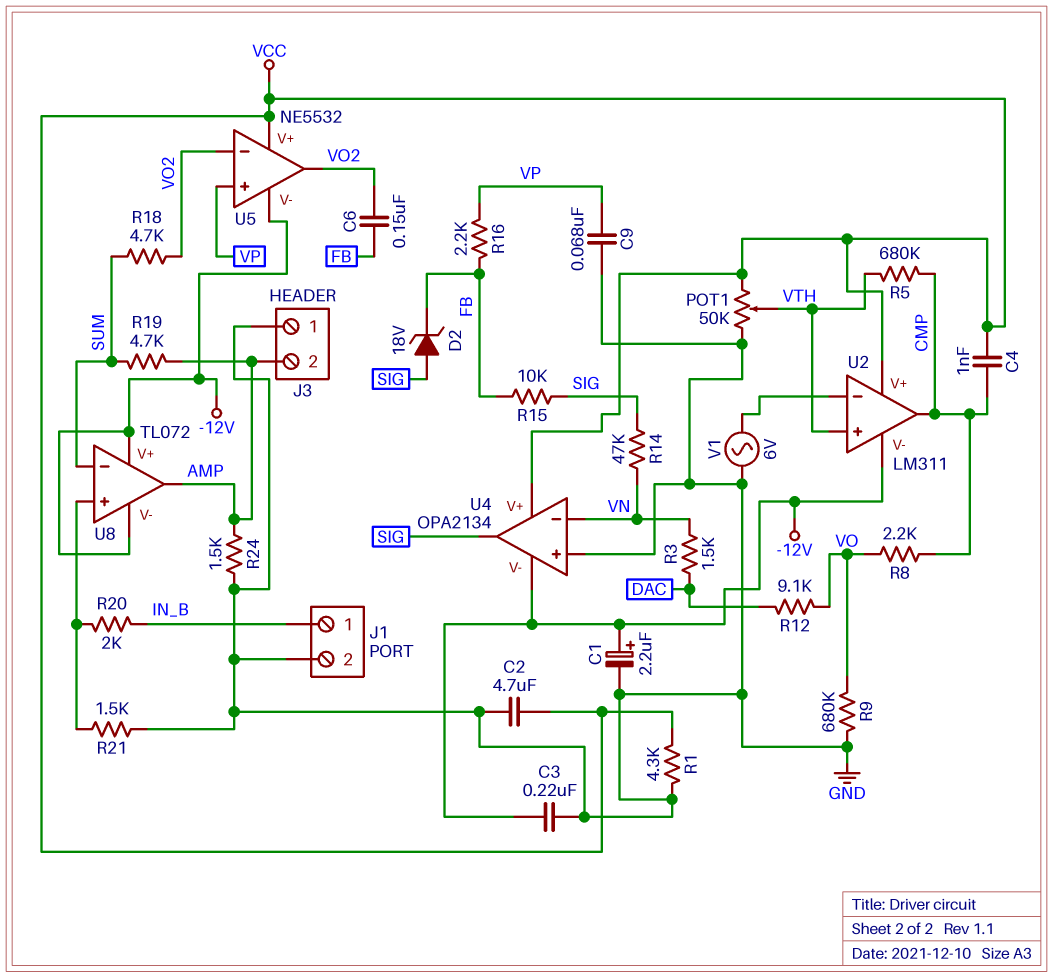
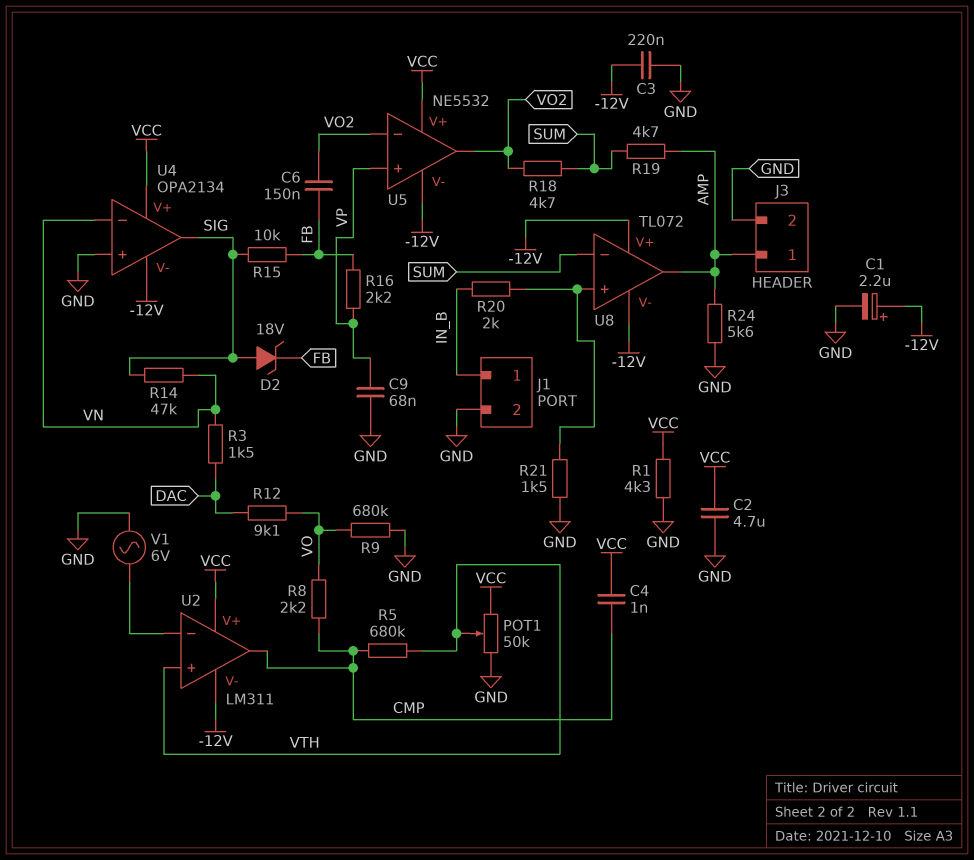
J3 pin 1: GND -> AMP
J3 pin 2: AMP -> GND
R24: 1.5k (AMP, GND) -> 5.6k (AMP, GND)

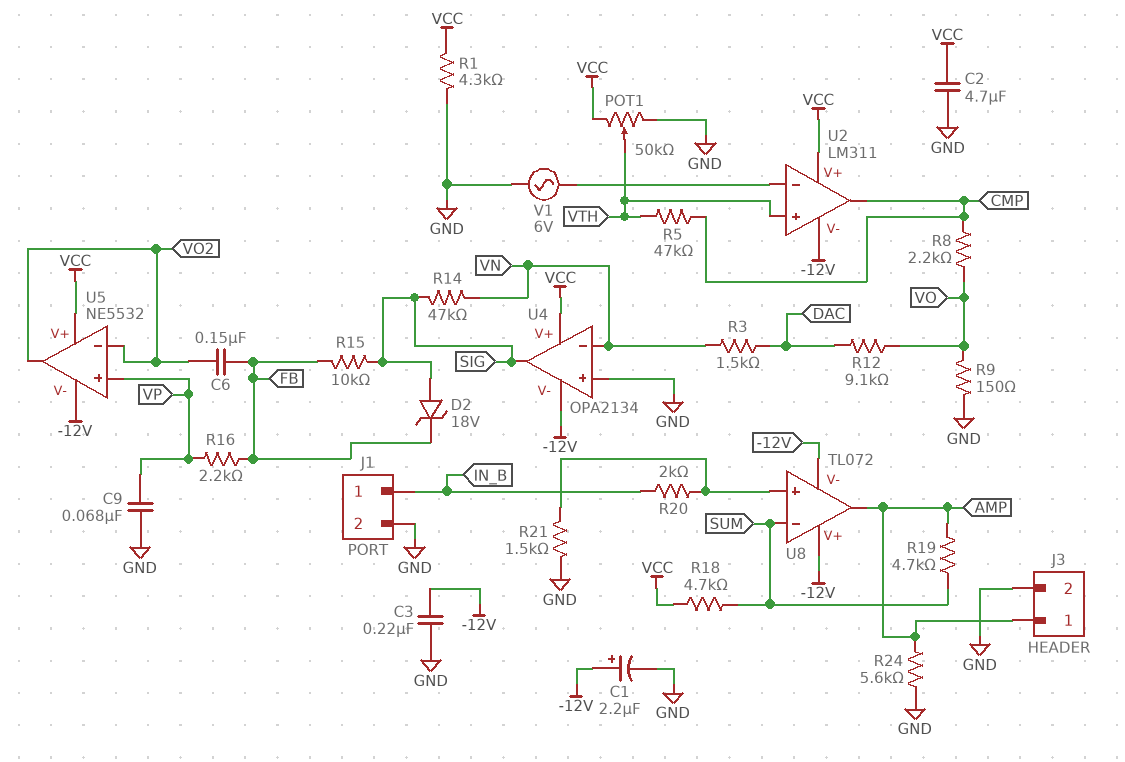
C4: 1nF (CMP, VCC) -> none
R5: 680k (CMP, VTH) -> 47k (CMP, VTH)
R9: 680k (GND, VO) -> 150 (GND, VO)
R18: 4.7k (SUM, VO2) -> 4.7k (SUM, VCC)

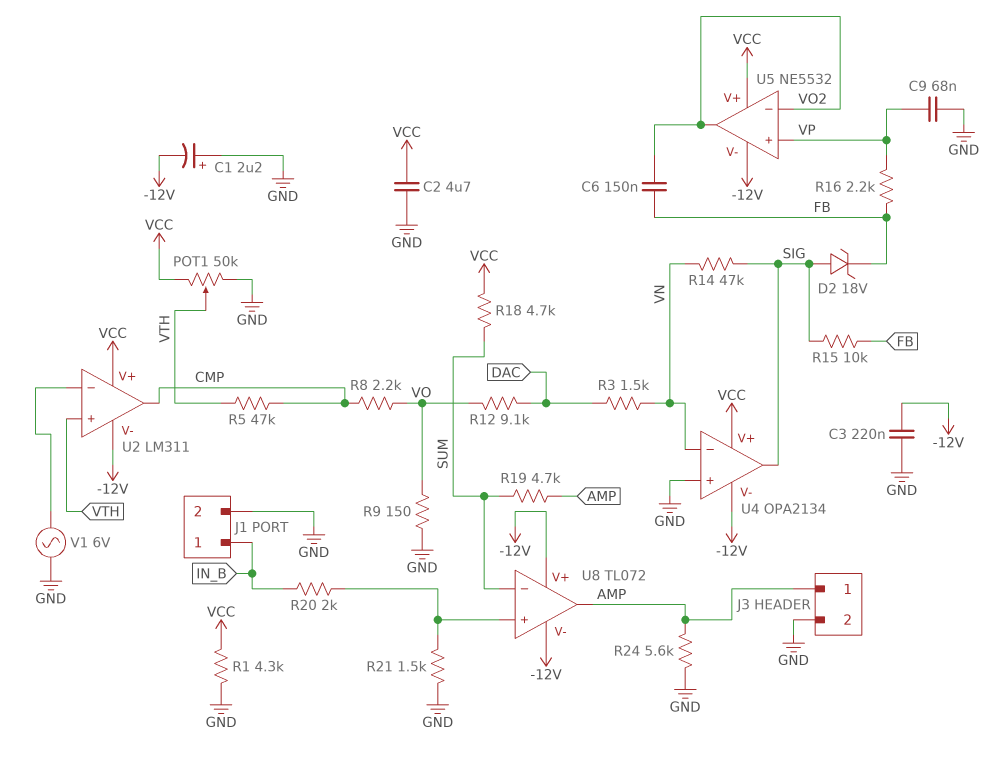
C1: 2.2uF (plus -12V, minus GND) -> 2.2uF (plus GND, minus -12V)

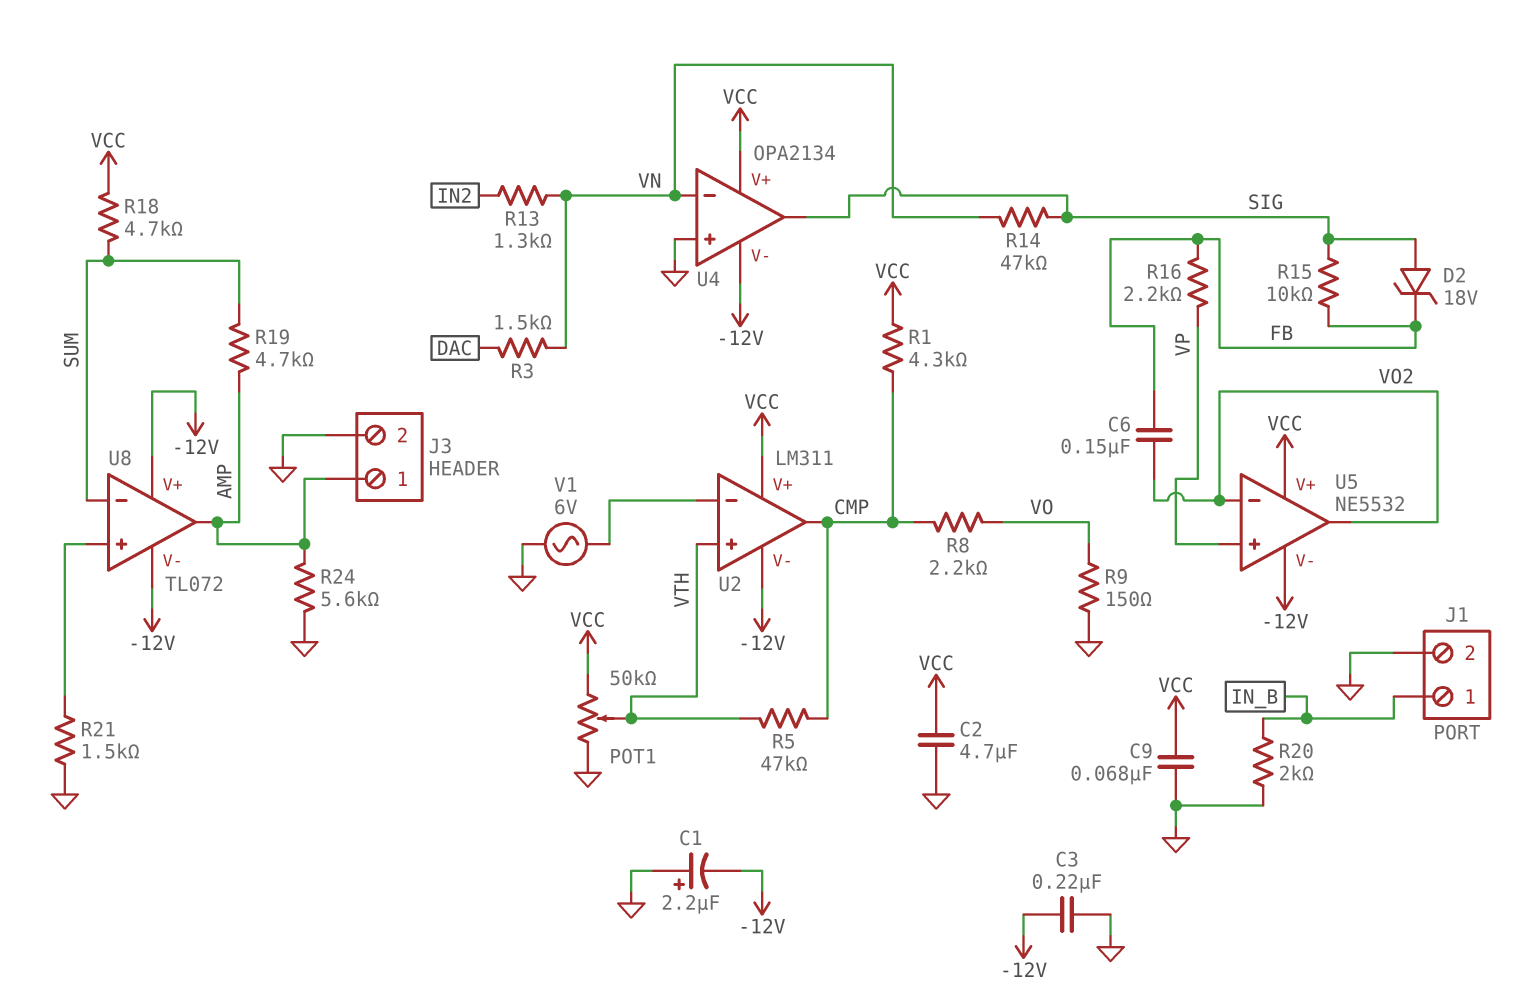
C9: 68nF (GND, VP) -> 68nF (GND, VCC)
R1: 4.3k (GND, VCC) -> 4.3k (CMP, VCC)
R12: 9.1k (DAC, VO) -> none
R13: none -> 1.3k (IN2, VN)
R20: 2k (IN_B, U8/in+) -> 2k (GND, IN_B)

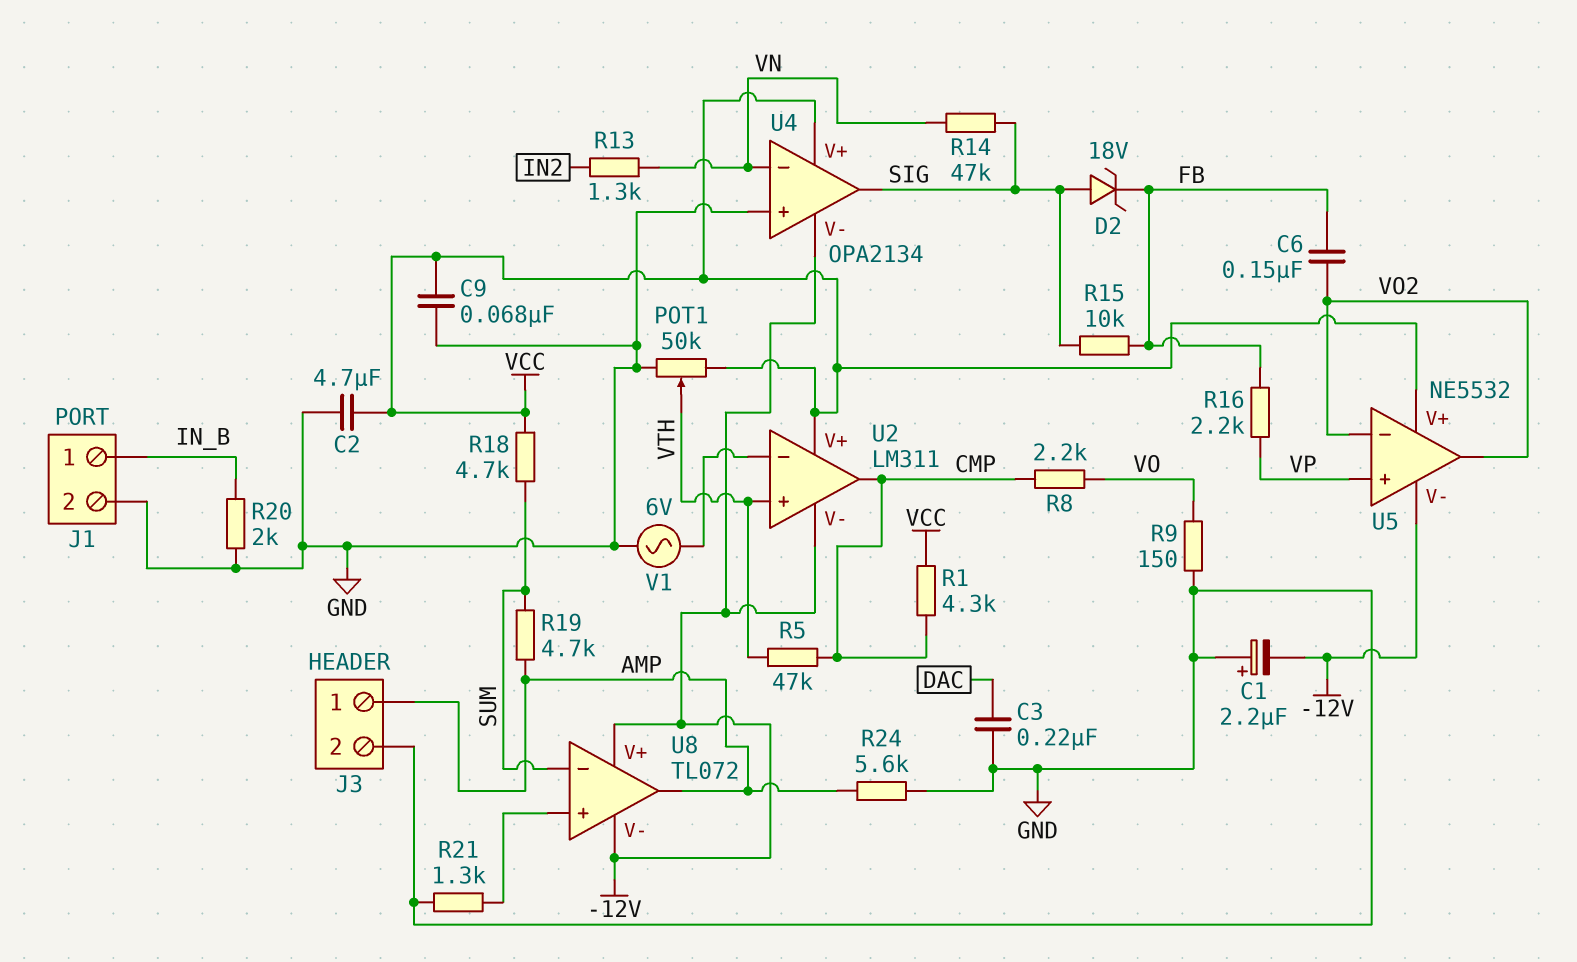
C3: 220nF (-12V, GND) -> 220nF (DAC, GND)
R3: 1.5k (DAC, VN) -> none
R21: 1.5k (GND, U8/in+) -> 1.3k (GND, U8/in+)

